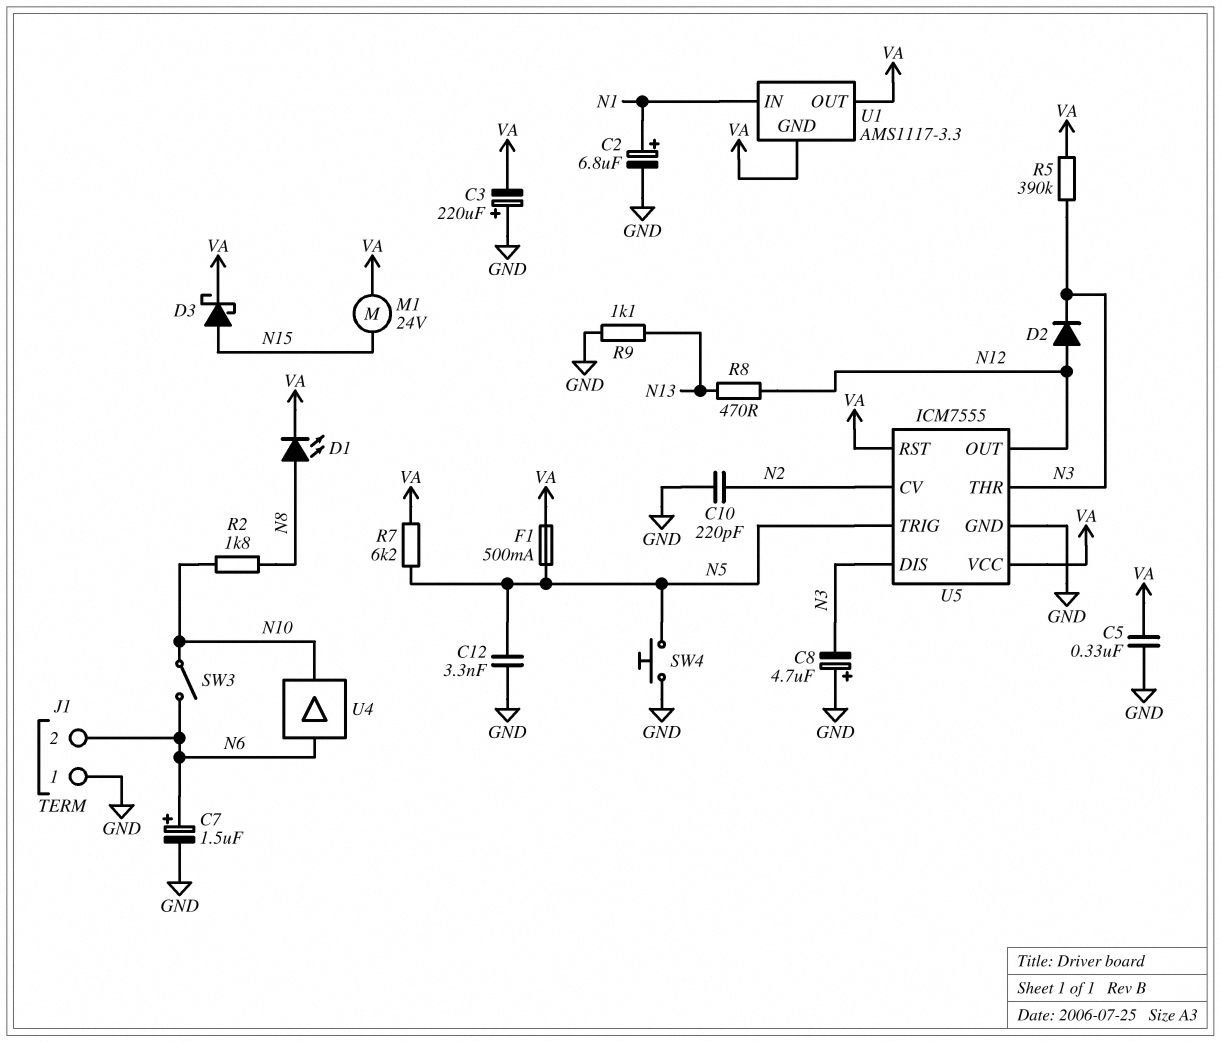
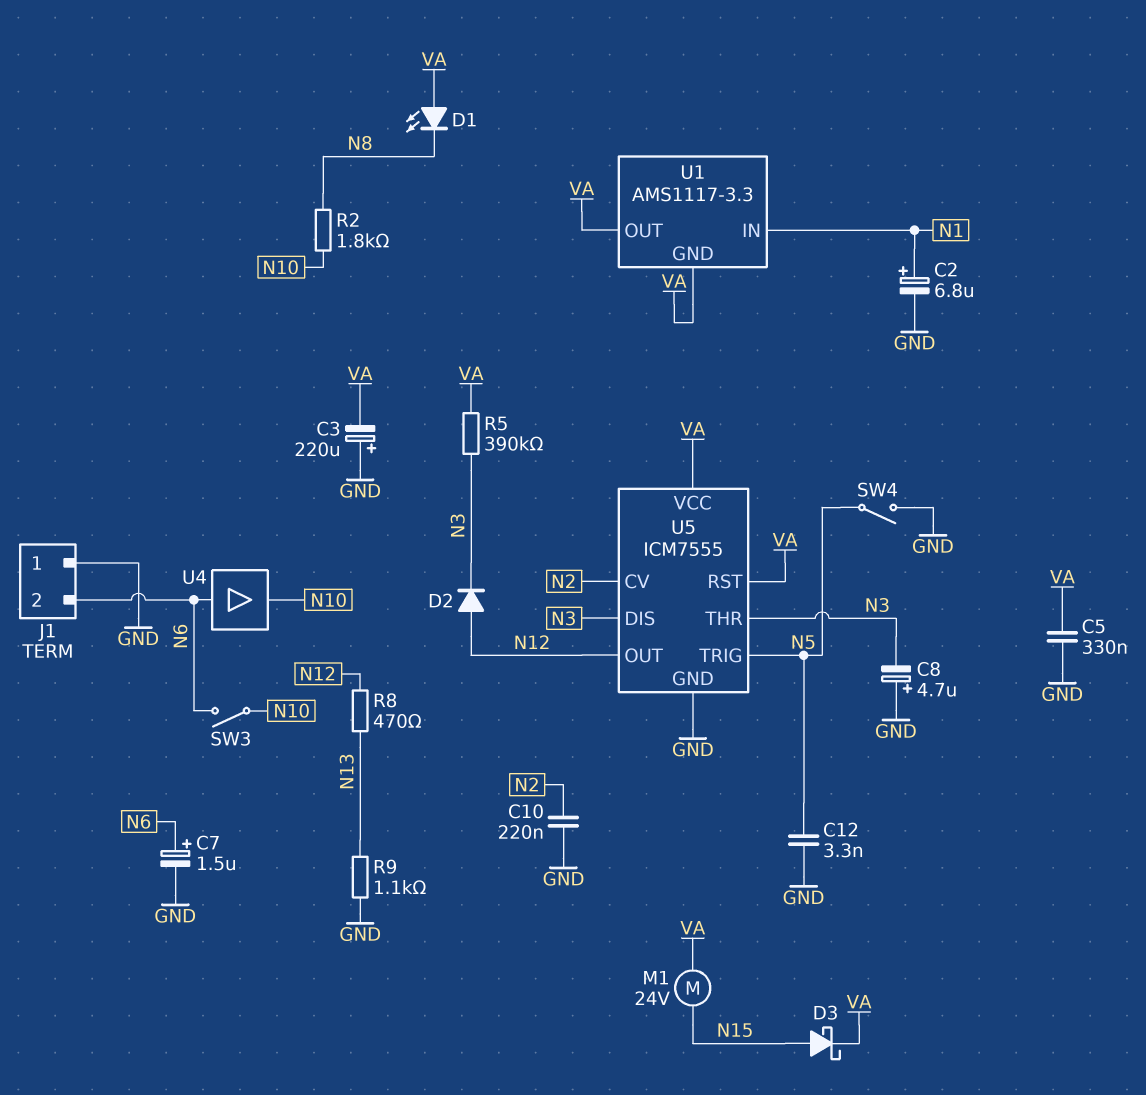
C10: 220pF (GND, N2) -> 220nF (GND, N2)
D1: LED (A N8, K VA) -> LED (A VA, K N8)
F1: 500mA (N5, VA) -> none
R7: 6.2k (N5, VA) -> none
SW4: button (GND, N5) -> switch (GND, N5)

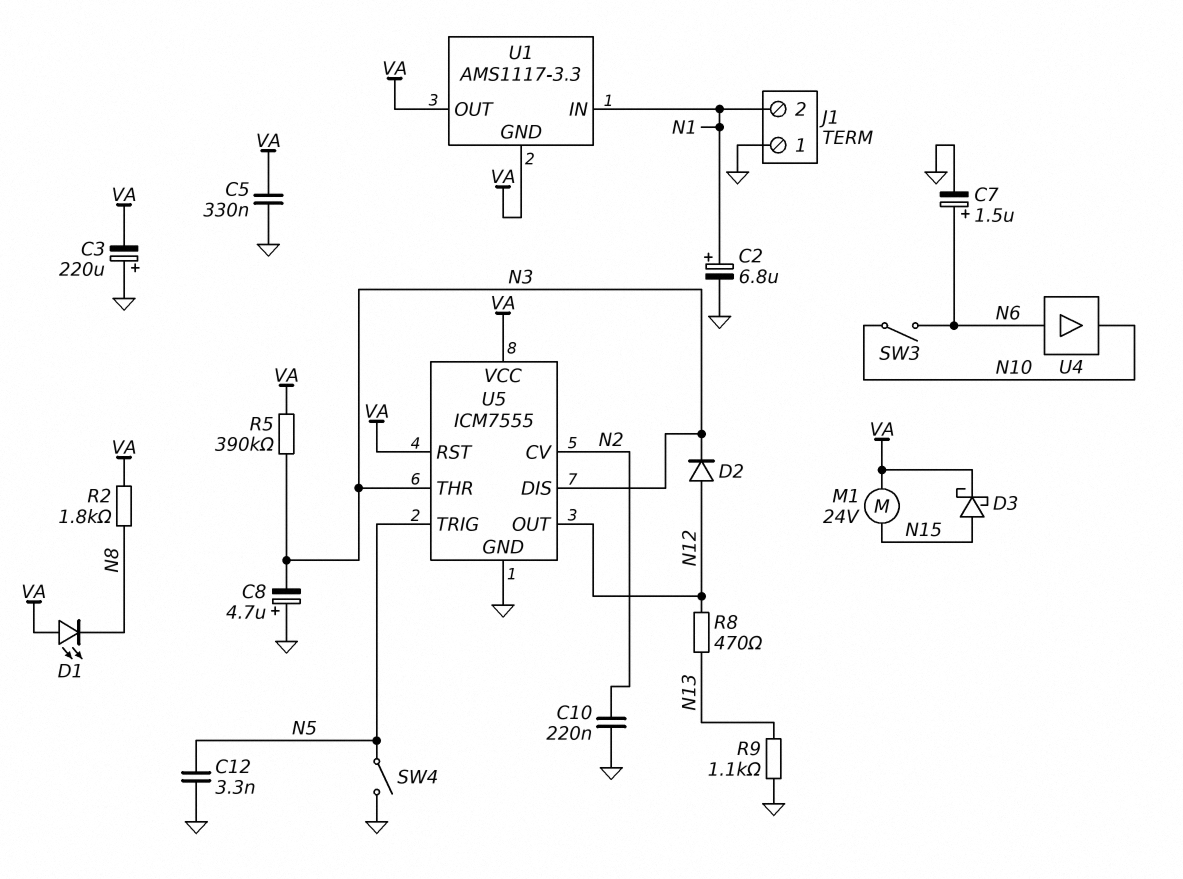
J1 pin 2: N6 -> N1
R2: 1.8k (N8, N10) -> 1.8k (N8, VA)

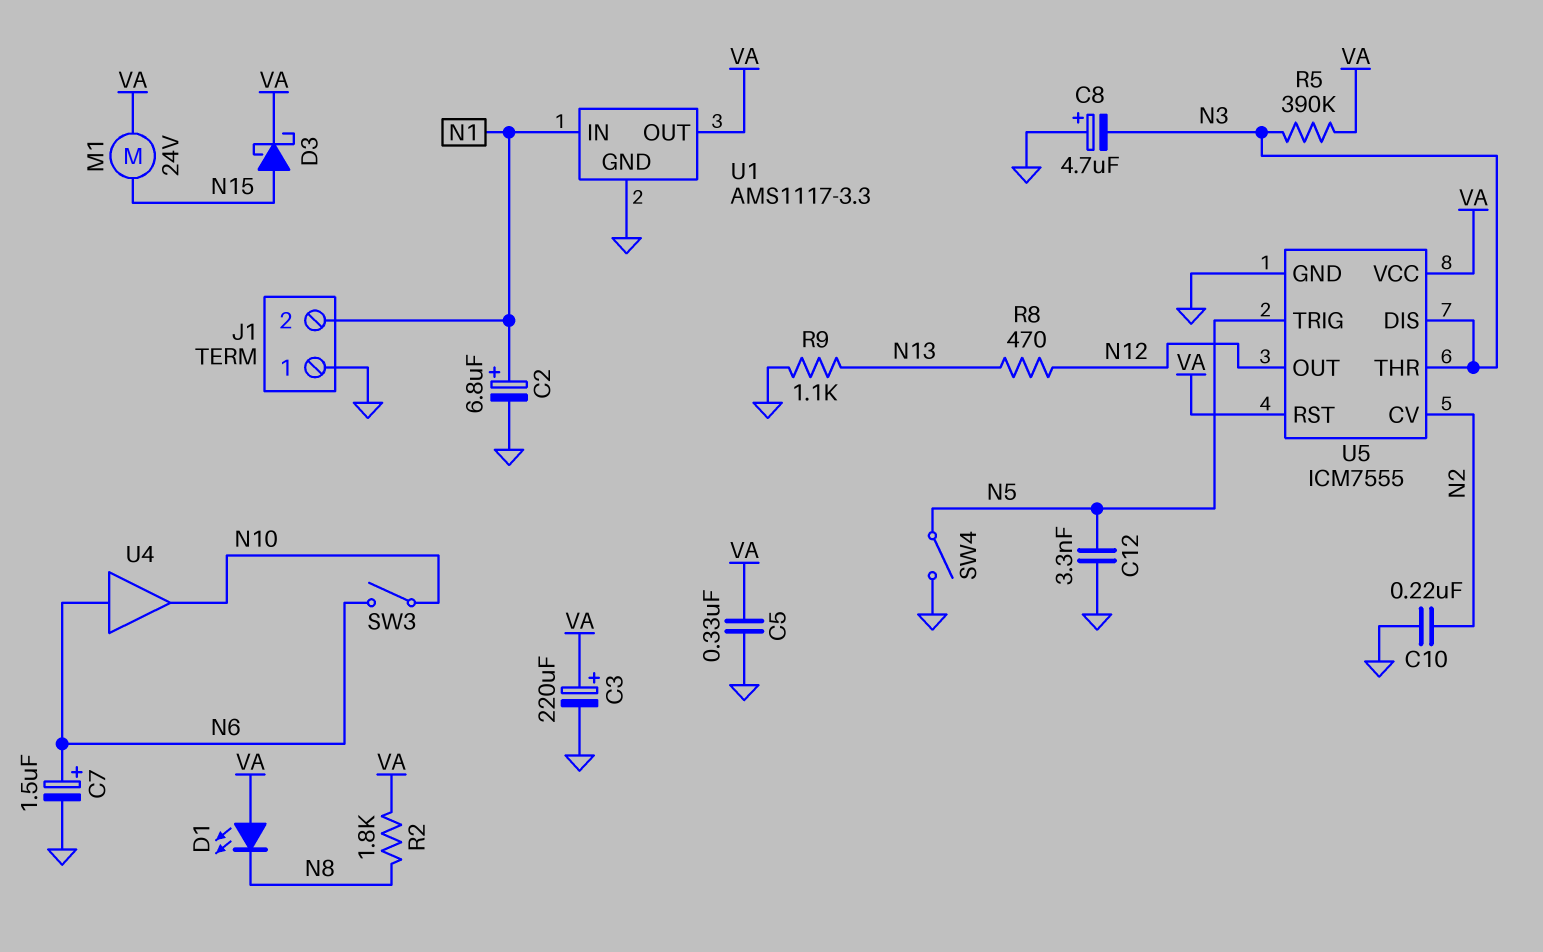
C3: 220uF (plus GND, minus VA) -> 220uF (plus VA, minus GND)
D2: diode (A N12, K N3) -> none
U1 pin GND: VA -> GND

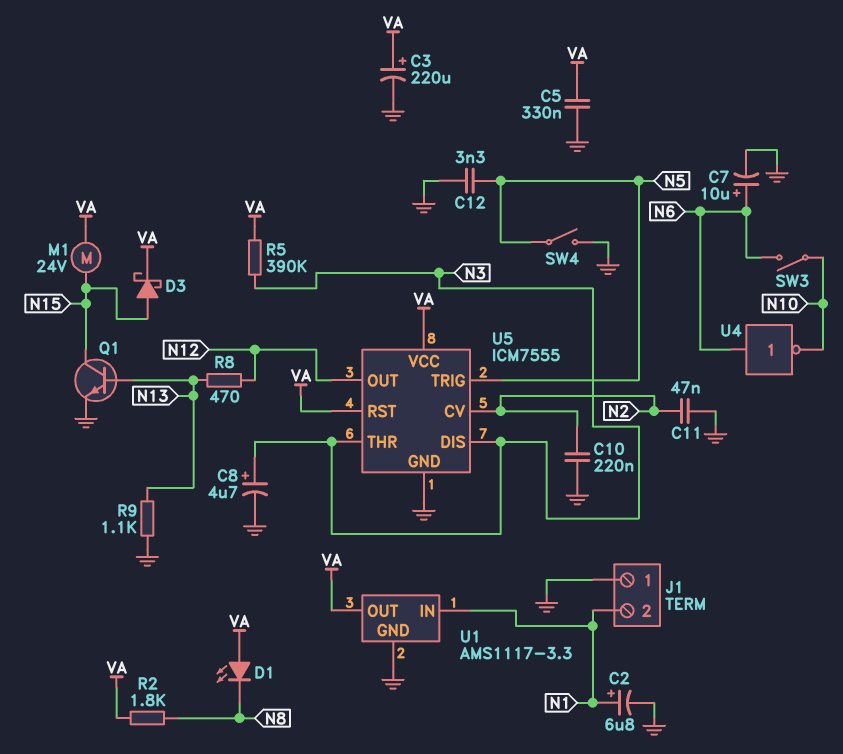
C7: 1.5uF (plus N6, minus GND) -> 10uF (plus N6, minus GND)
C8: 4.7uF (plus GND, minus N3) -> 4.7uF (plus N3, minus GND)
C11: none -> 47nF (GND, N2)
Q1: none -> NPN (B N13, C N15, E GND)
U4: buffer (in N6, out N10) -> NOT (in N6, out N10)

